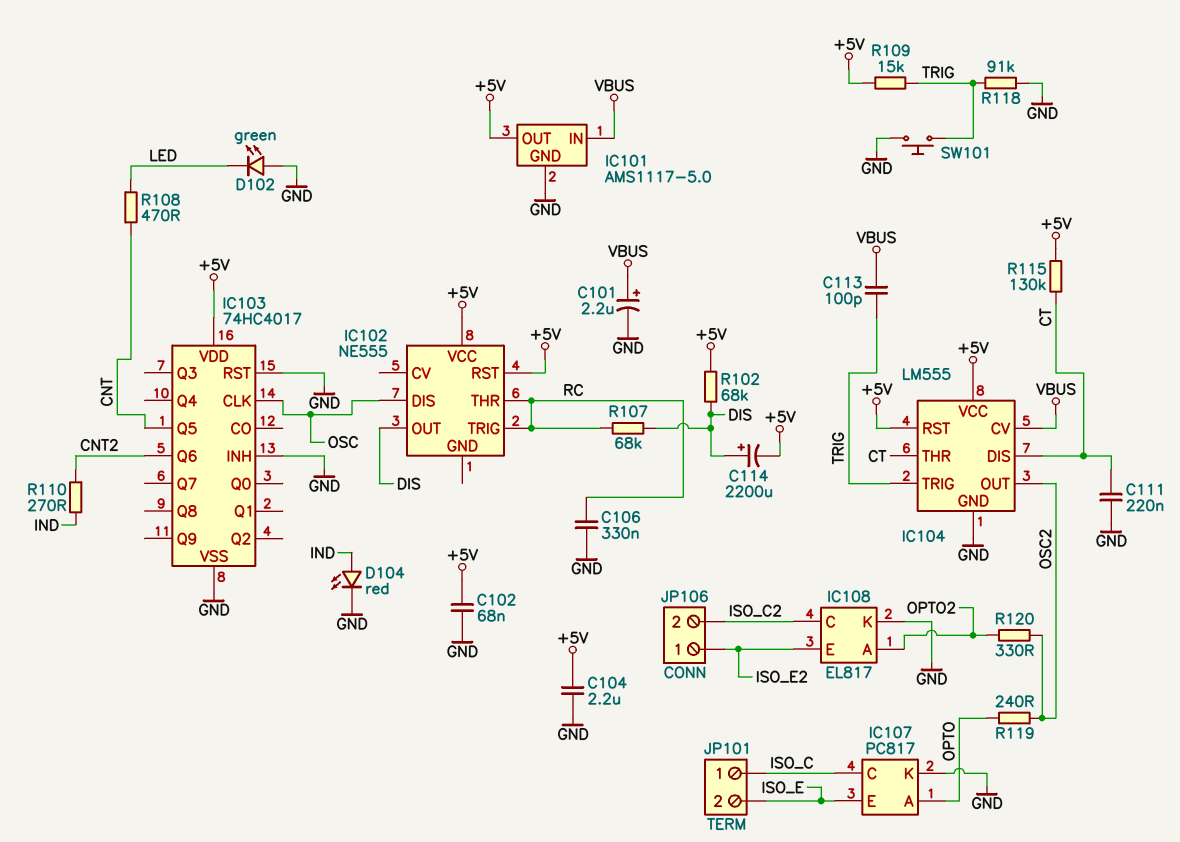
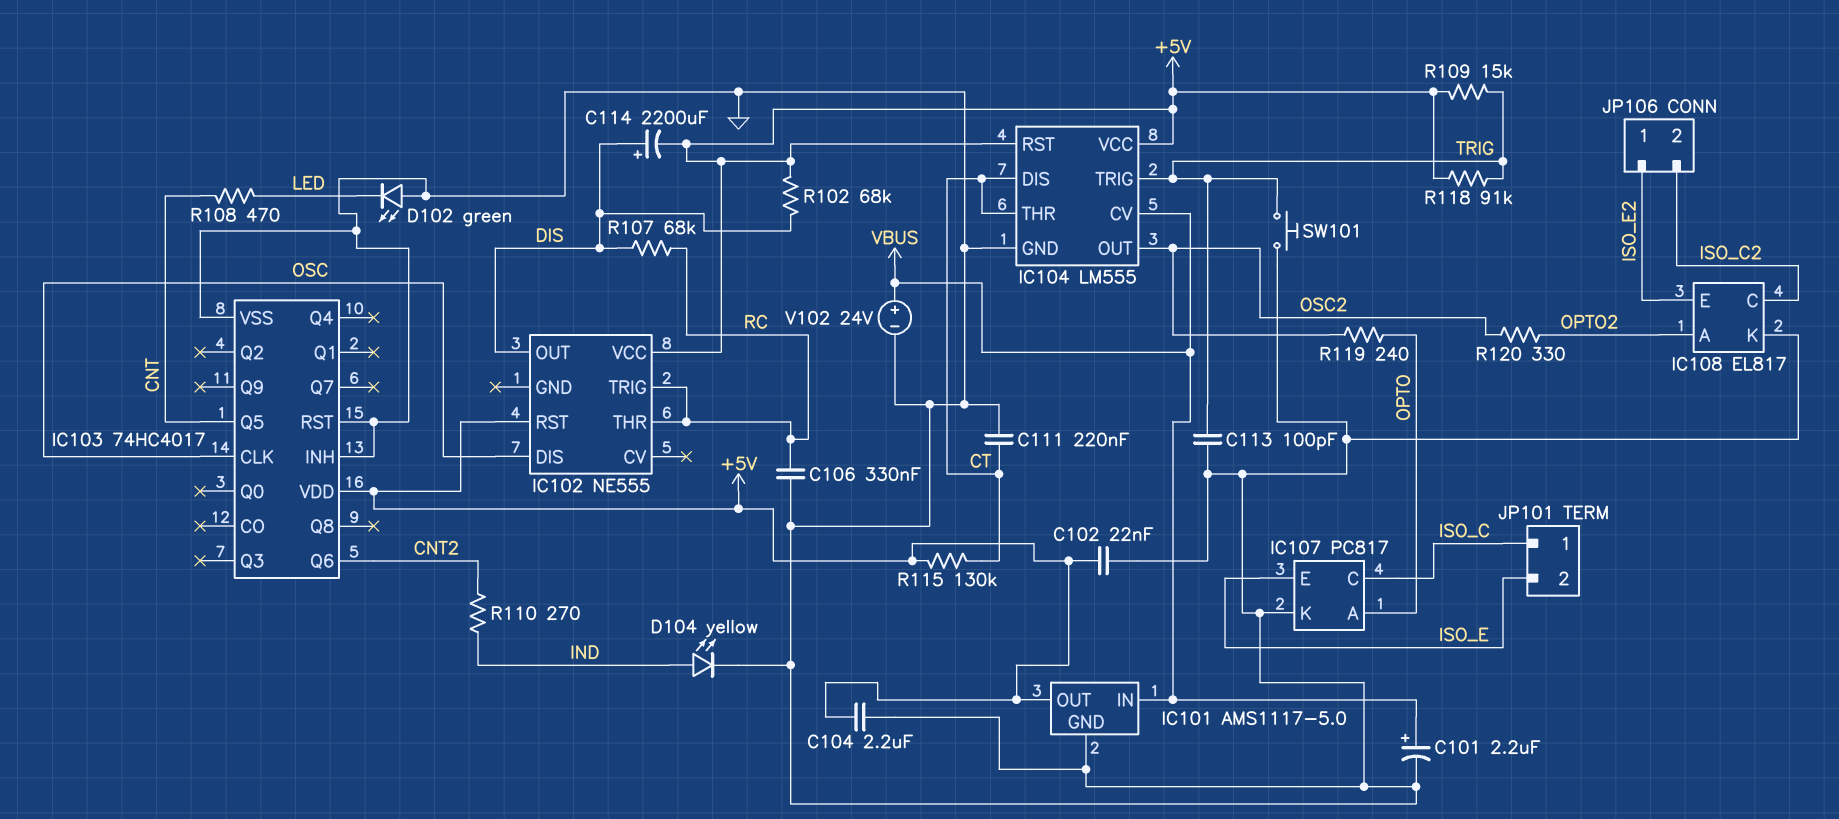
C102: 68nF (+5V, GND) -> 22nF (+5V, GND)
C113: 100pF (TRIG, VBUS) -> 100pF (GND, TRIG)
D104: LED red (A IND, K GND) -> LED yellow (A IND, K GND)
R118: 91k (GND, TRIG) -> 91k (+5V, TRIG)
V102: none -> 24V (plus VBUS, minus GND)

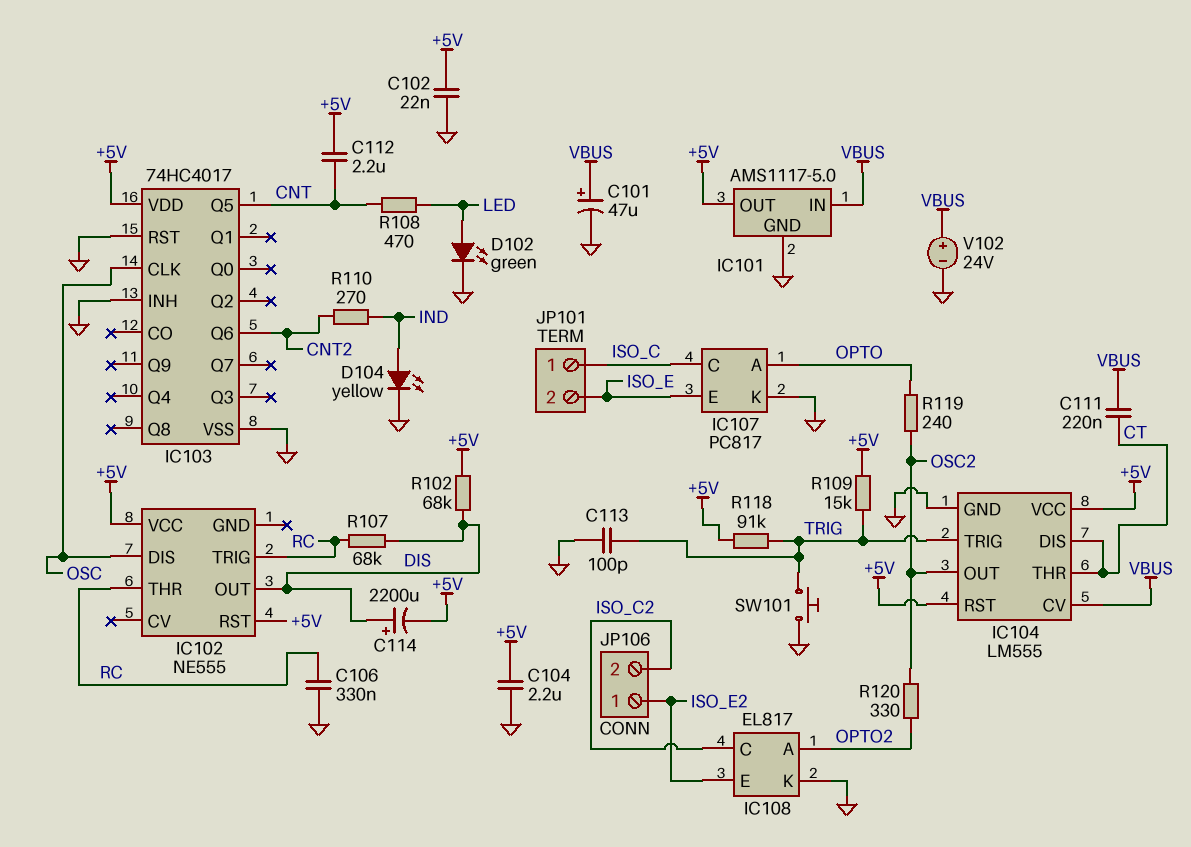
C101: 2.2uF (plus VBUS, minus GND) -> 47uF (plus VBUS, minus GND)
C111: 220nF (CT, GND) -> 220nF (CT, VBUS)
C112: none -> 2.2uF (+5V, CNT)
D102: LED green (A GND, K LED) -> LED green (A LED, K GND)
R115: 130k (+5V, CT) -> none

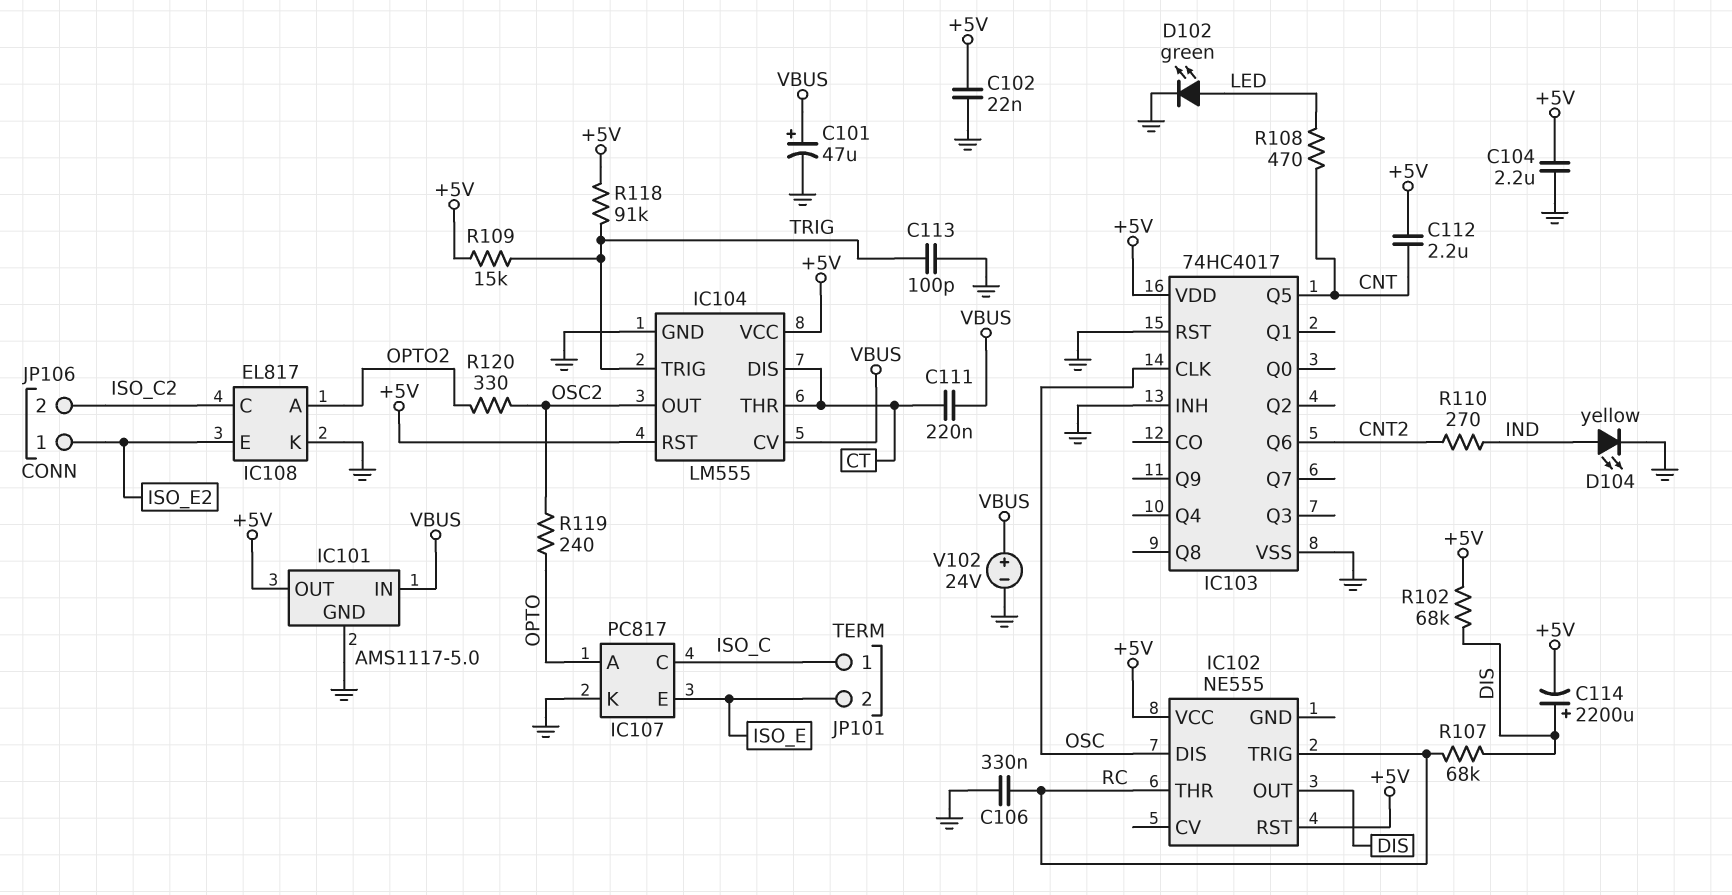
SW101: button (GND, TRIG) -> none

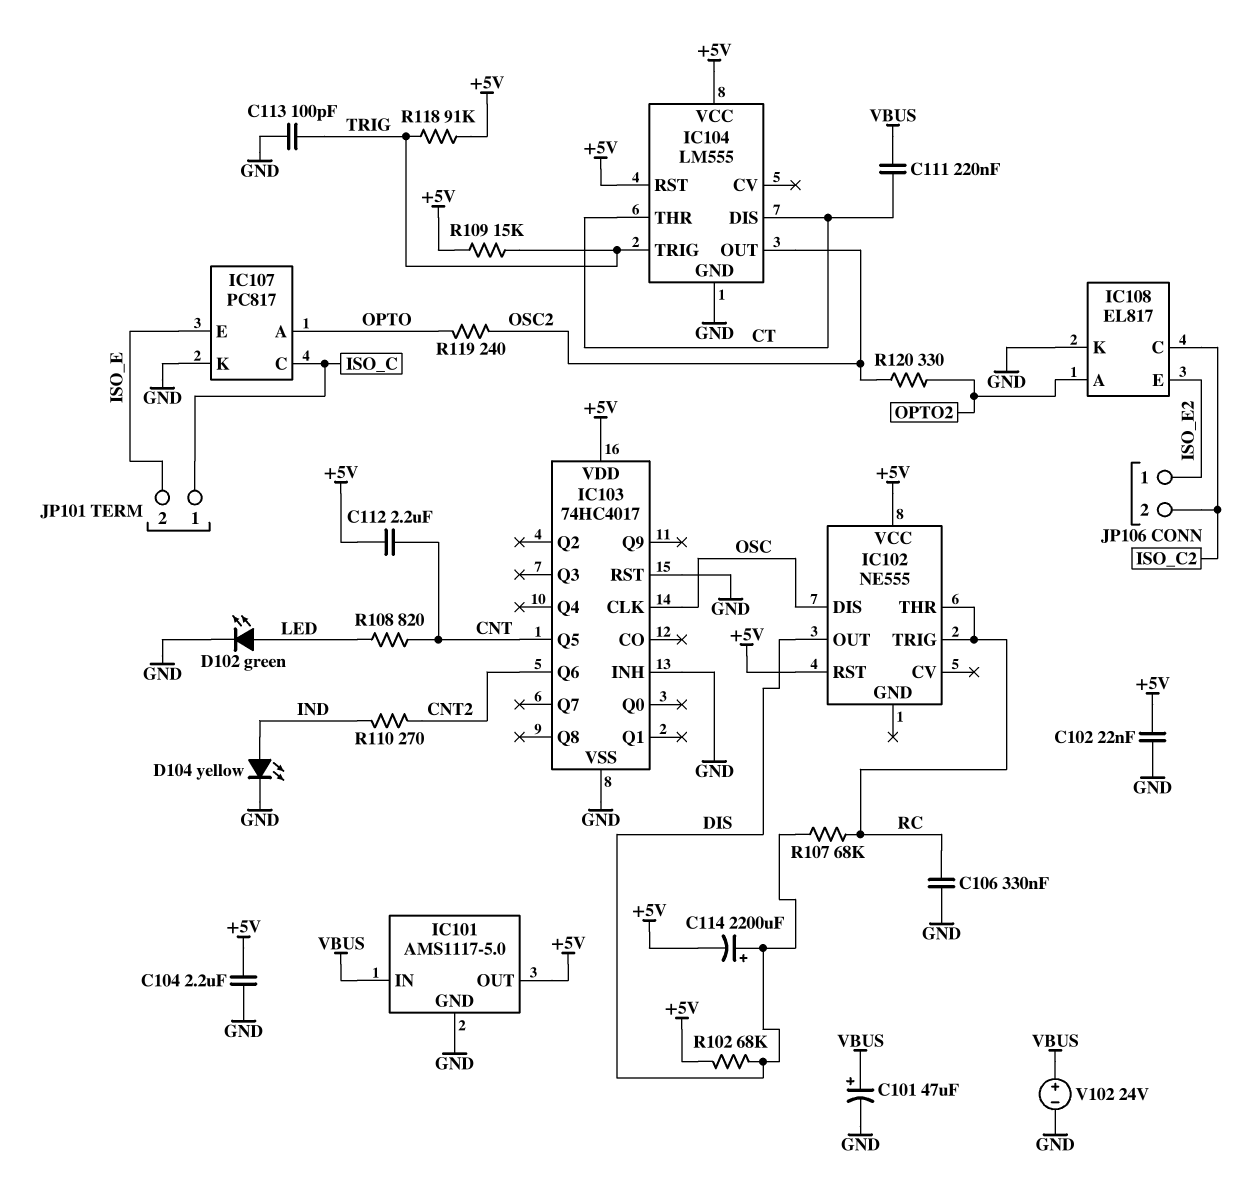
IC104 pin CV: VBUS -> none
R108: 470 (CNT, LED) -> 820 (CNT, LED)

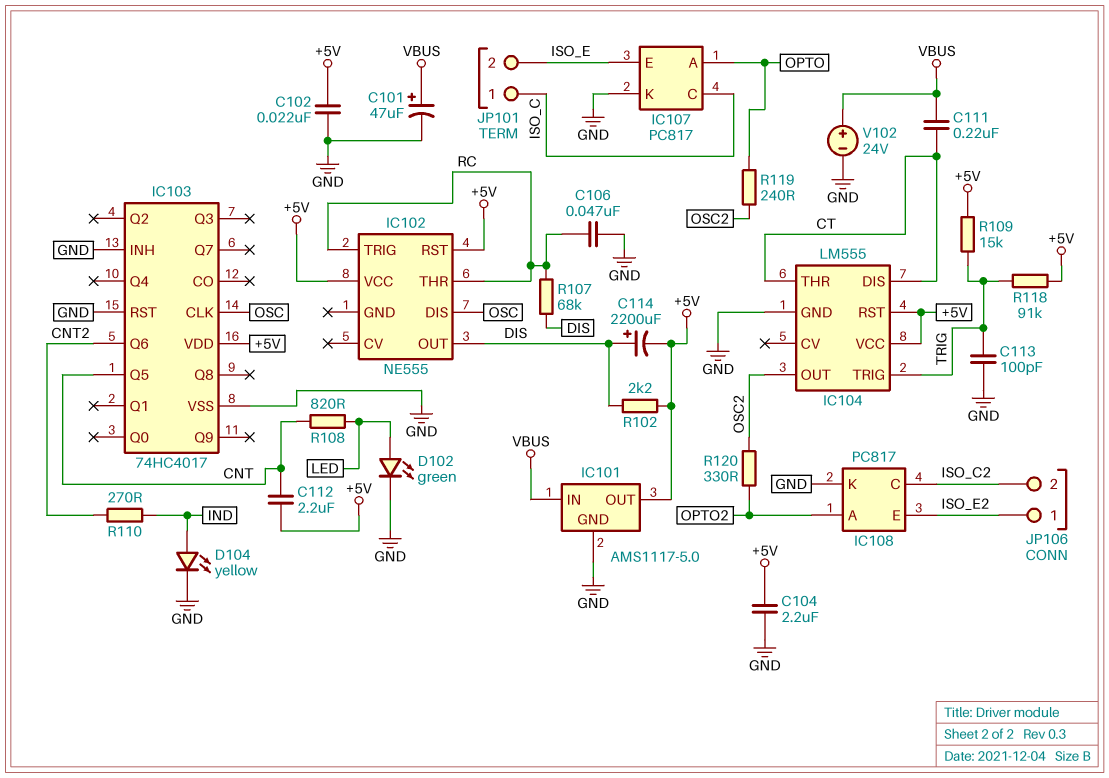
C106: 330nF (GND, RC) -> 47nF (GND, RC)
IC108: EL817 -> PC817
R102: 68k (+5V, DIS) -> 2.2k (+5V, DIS)

